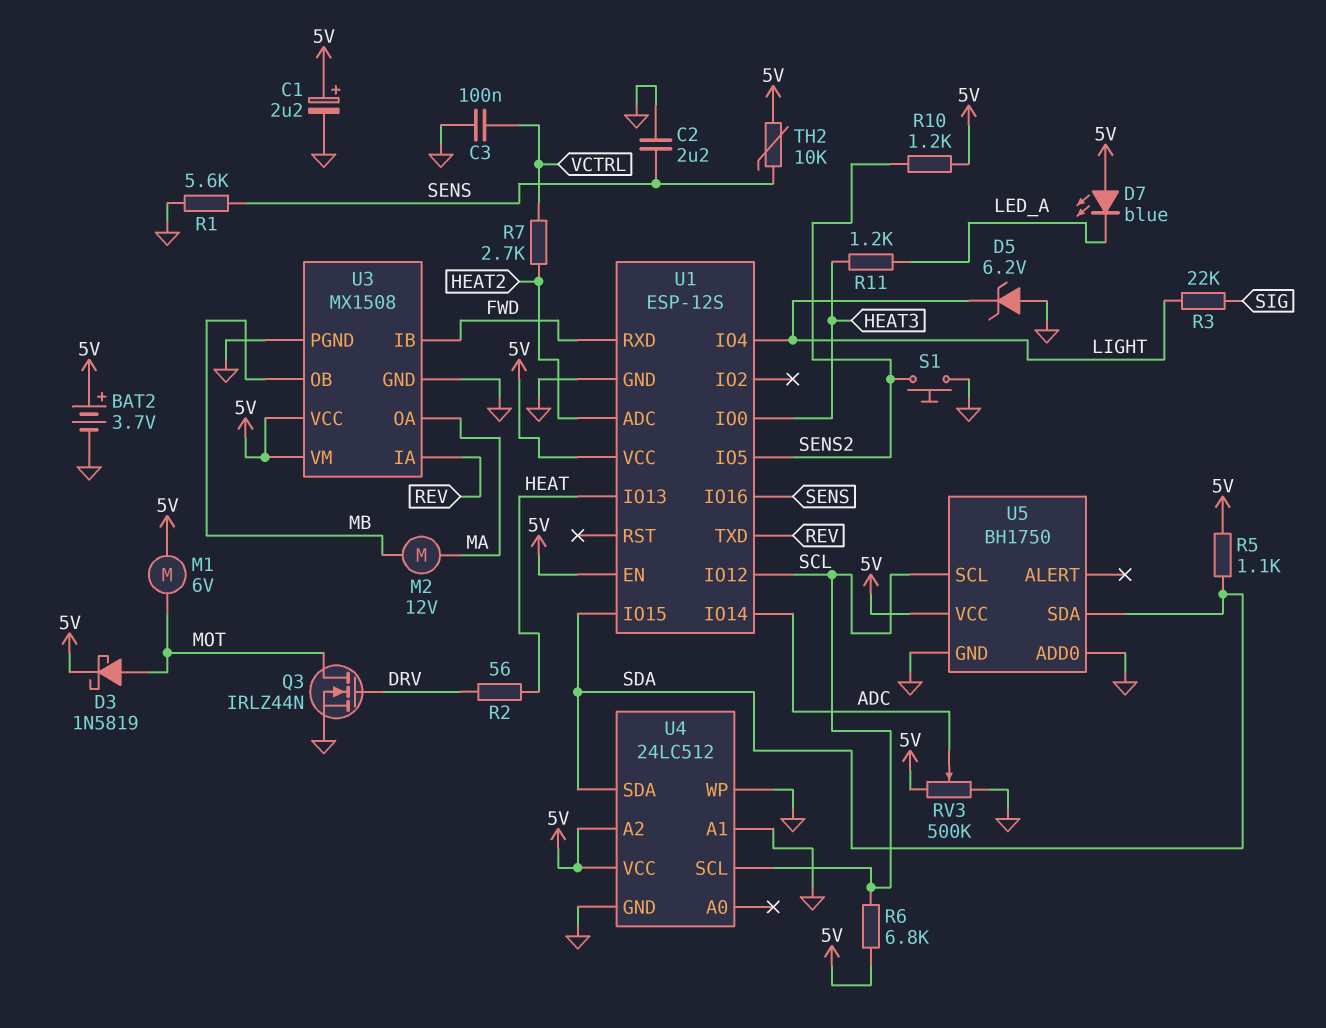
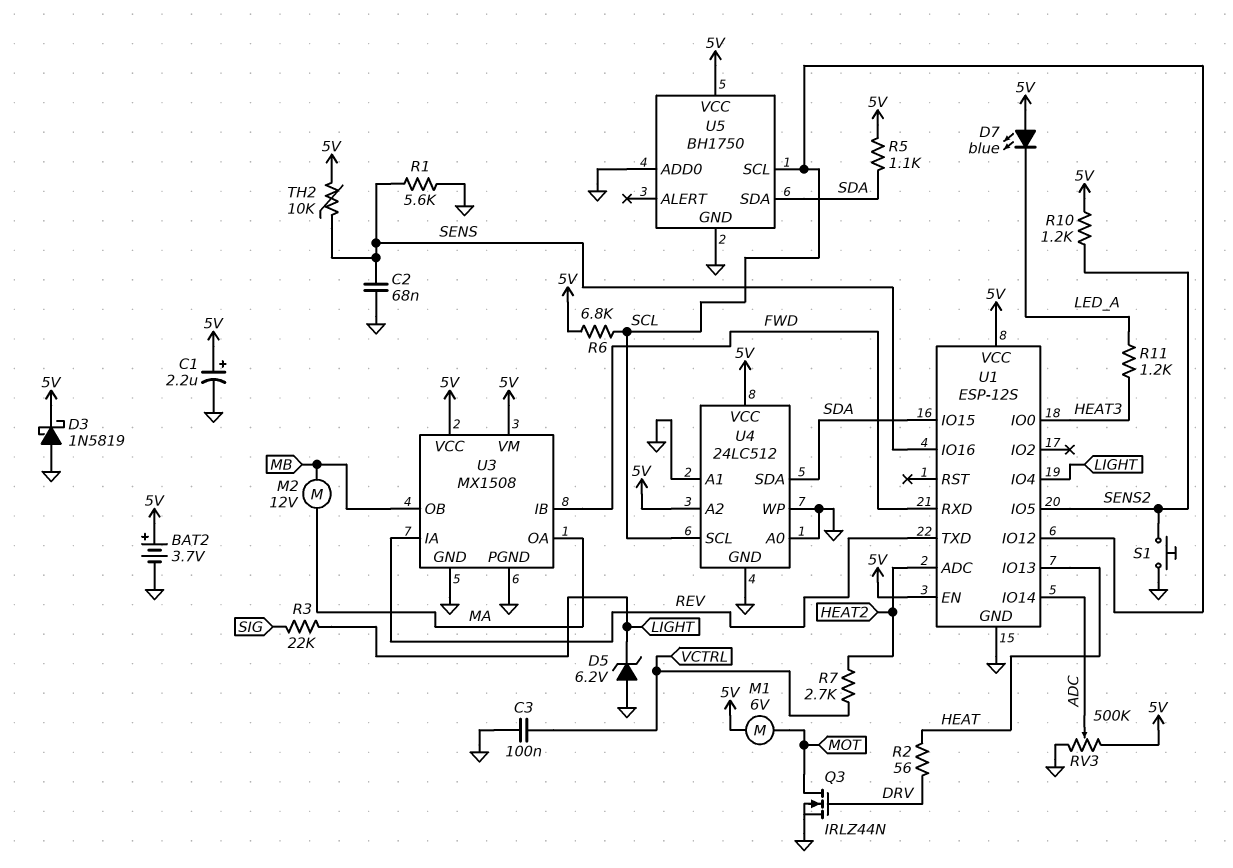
C2: 2.2uF (GND, SENS) -> 68nF (GND, SENS)
D3: schottky 1N5819 (A MOT, K 5V) -> schottky 1N5819 (A GND, K 5V)
U4 pin A0: none -> GND

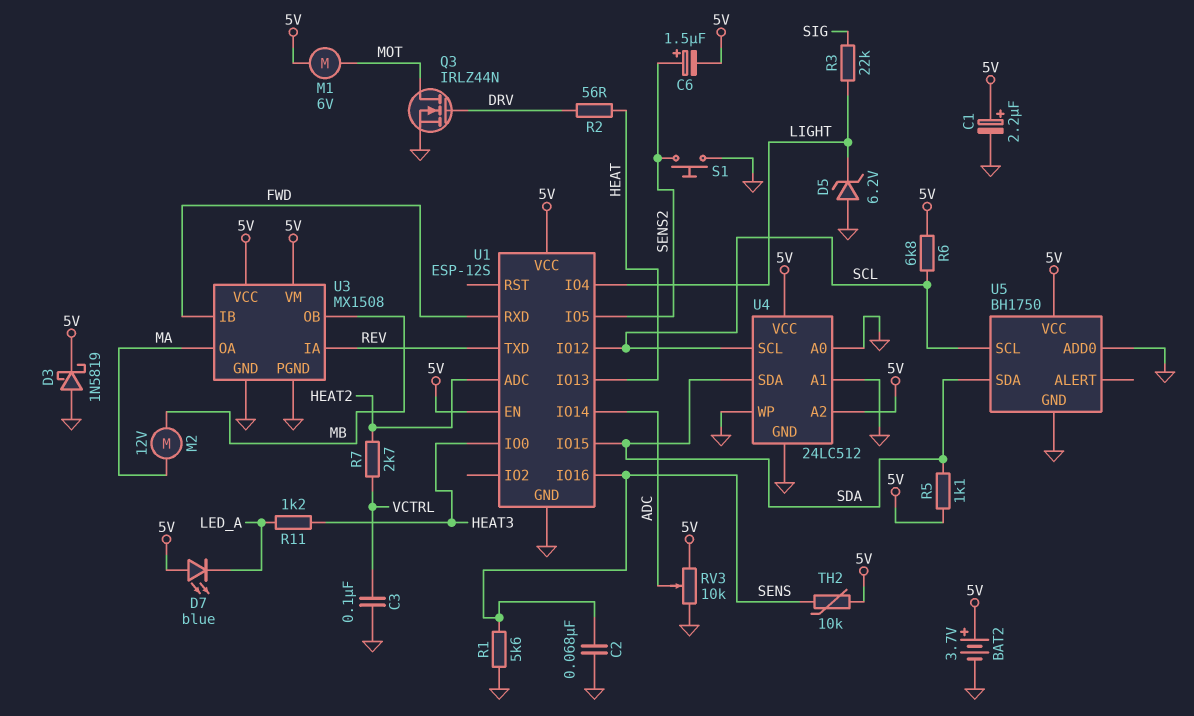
C6: none -> 1.5uF (plus SENS2, minus 5V)
R10: 1.2k (5V, SENS2) -> none
RV3: 500k (5V, GND, wiper ADC) -> 10k (5V, GND, wiper ADC)

